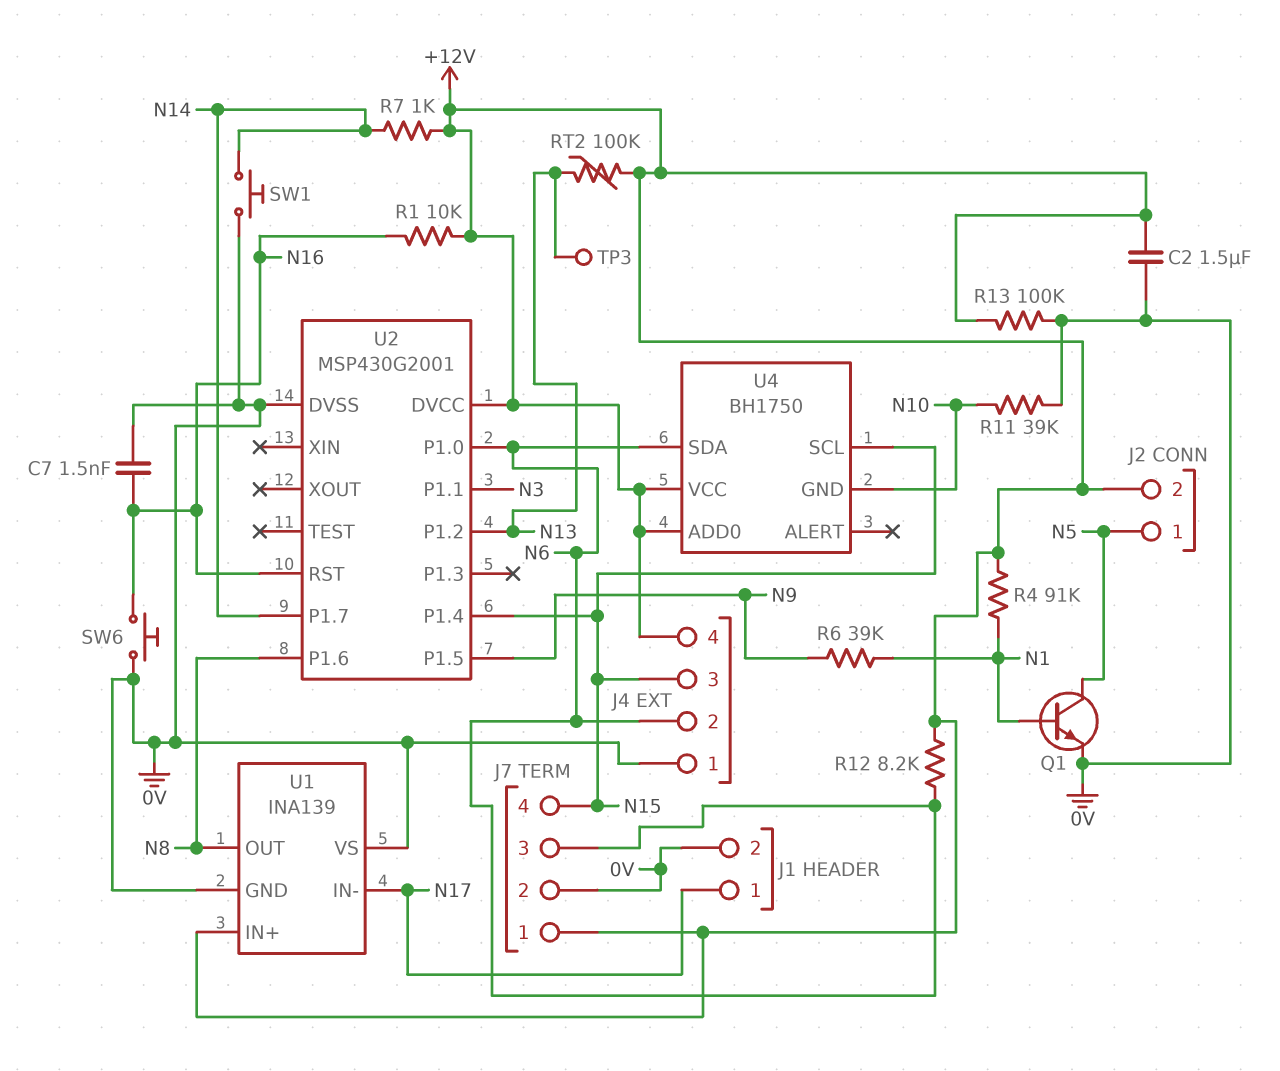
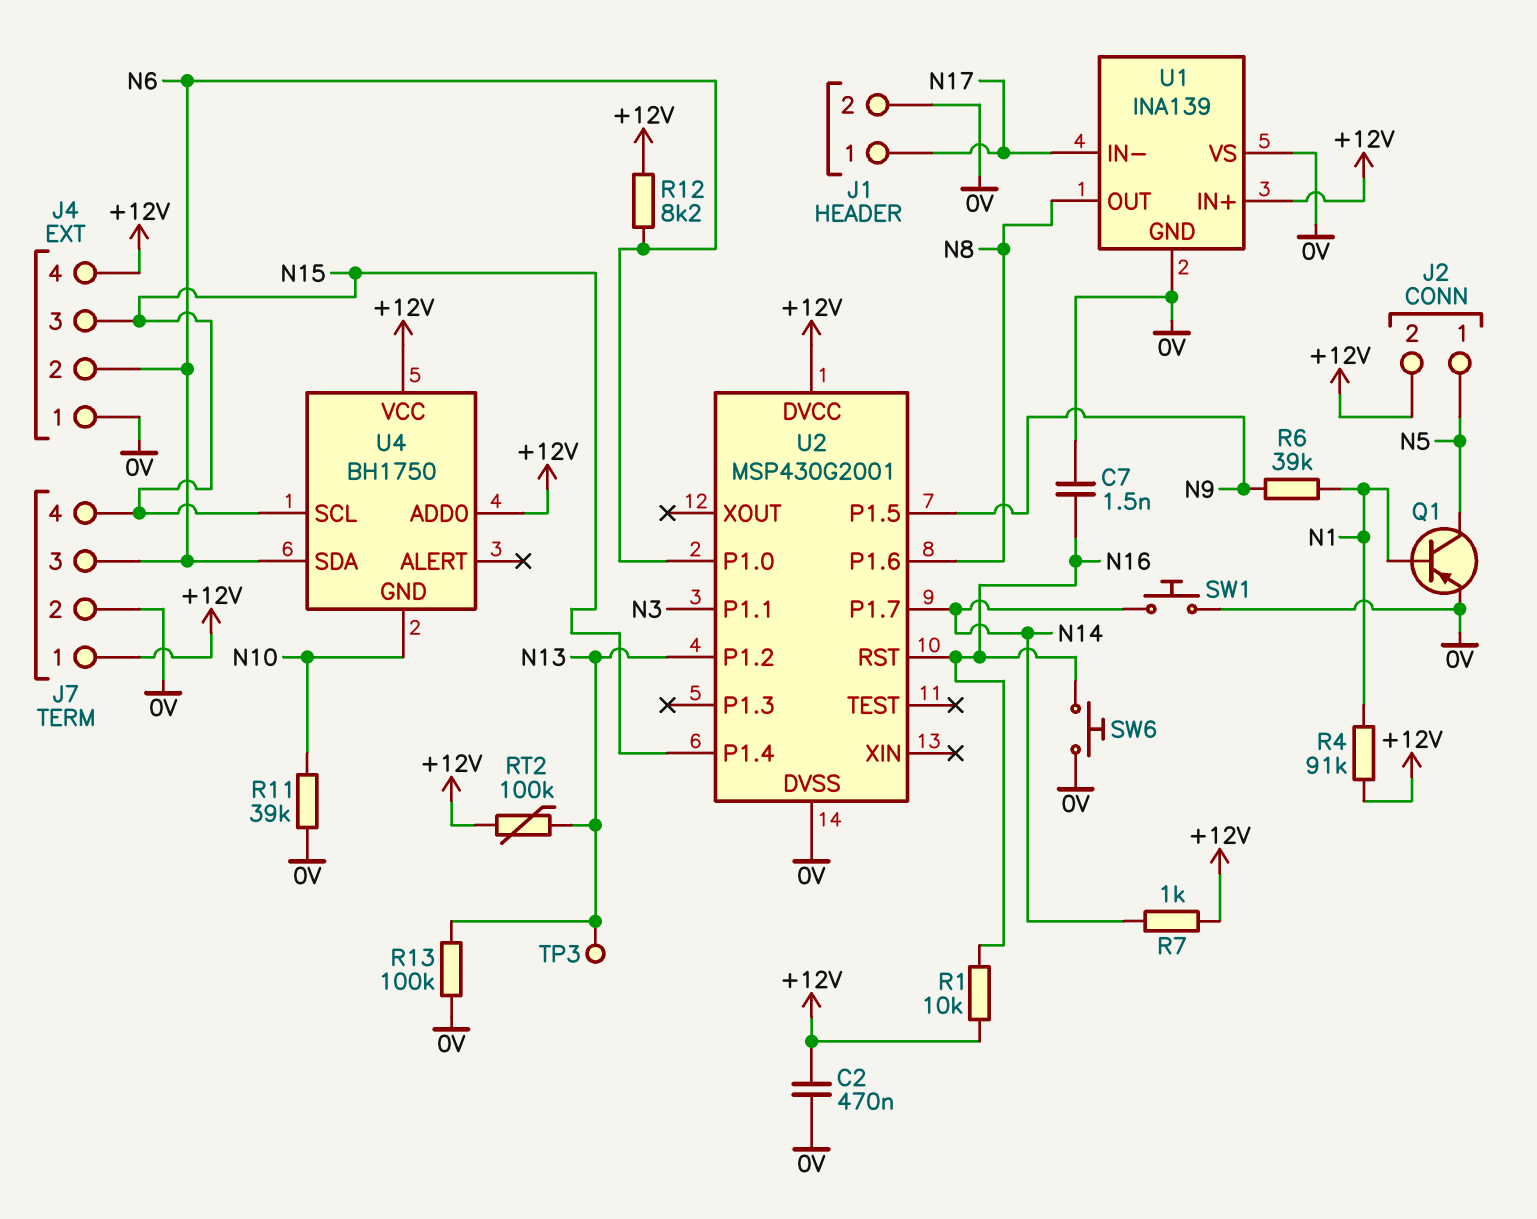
C2: 1.5uF (+12V, 0V) -> 470nF (+12V, 0V)
Q1: NPN (B N1, C N5, E 0V) -> PNP (B N1, C N5, E 0V)
R13: 100k (+12V, 0V) -> 100k (0V, N13)

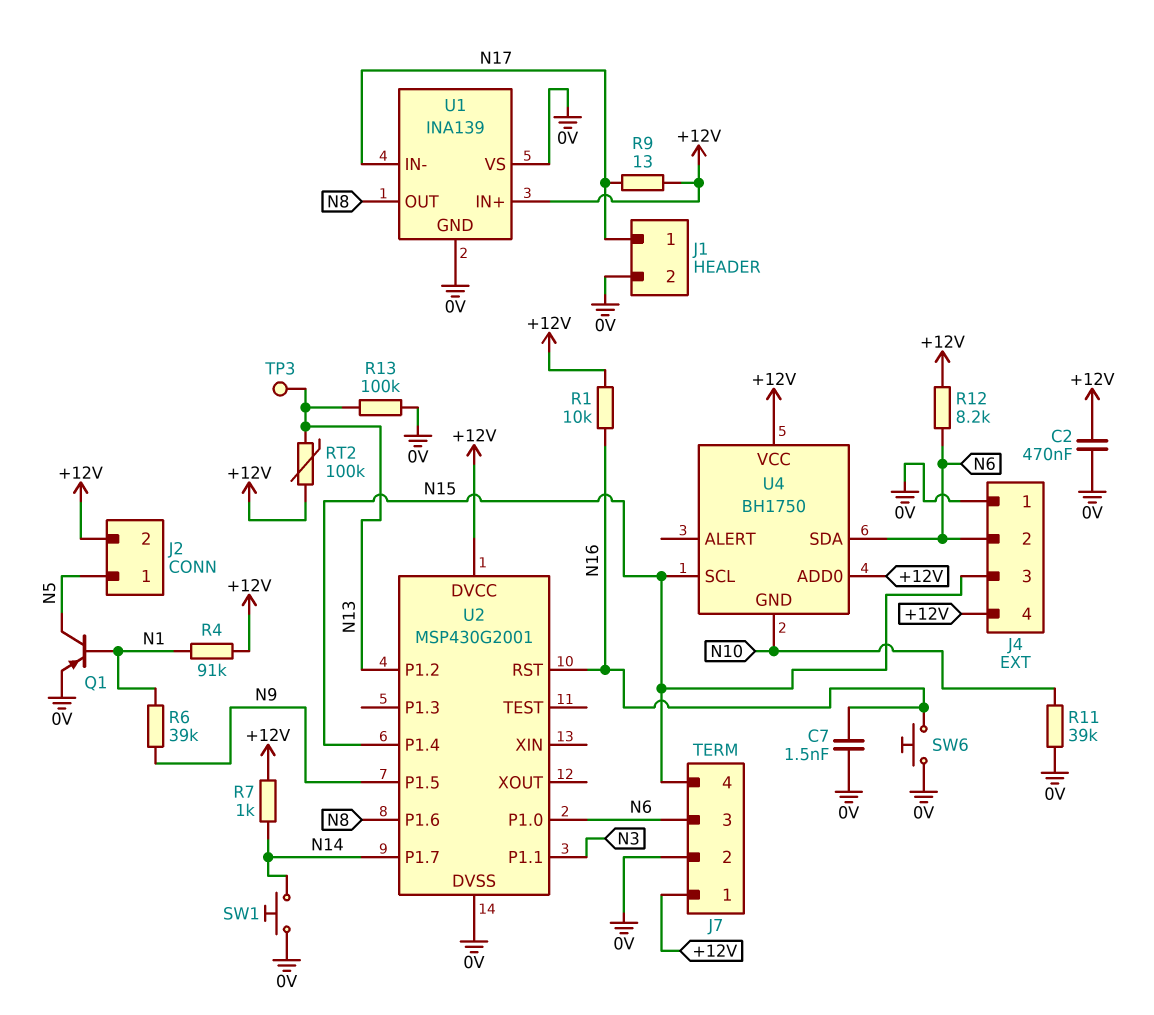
R9: none -> 13 (+12V, N17)

